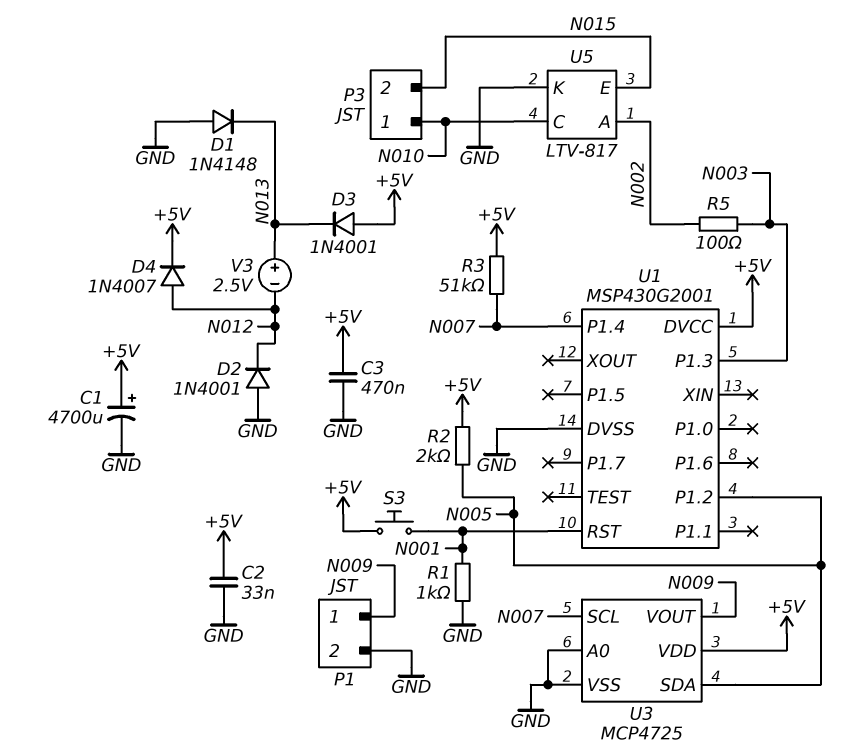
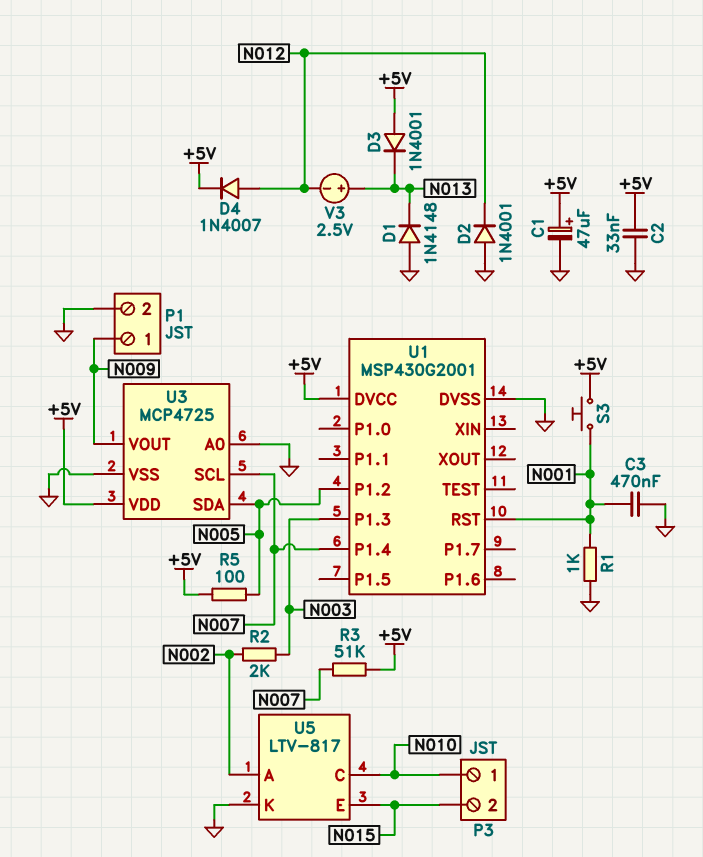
C1: 4700uF (plus +5V, minus GND) -> 47uF (plus +5V, minus GND)
C3: 470nF (+5V, GND) -> 470nF (GND, N001)
R2: 2k (+5V, N005) -> 2k (N002, N003)
R5: 100 (N002, N003) -> 100 (+5V, N005)

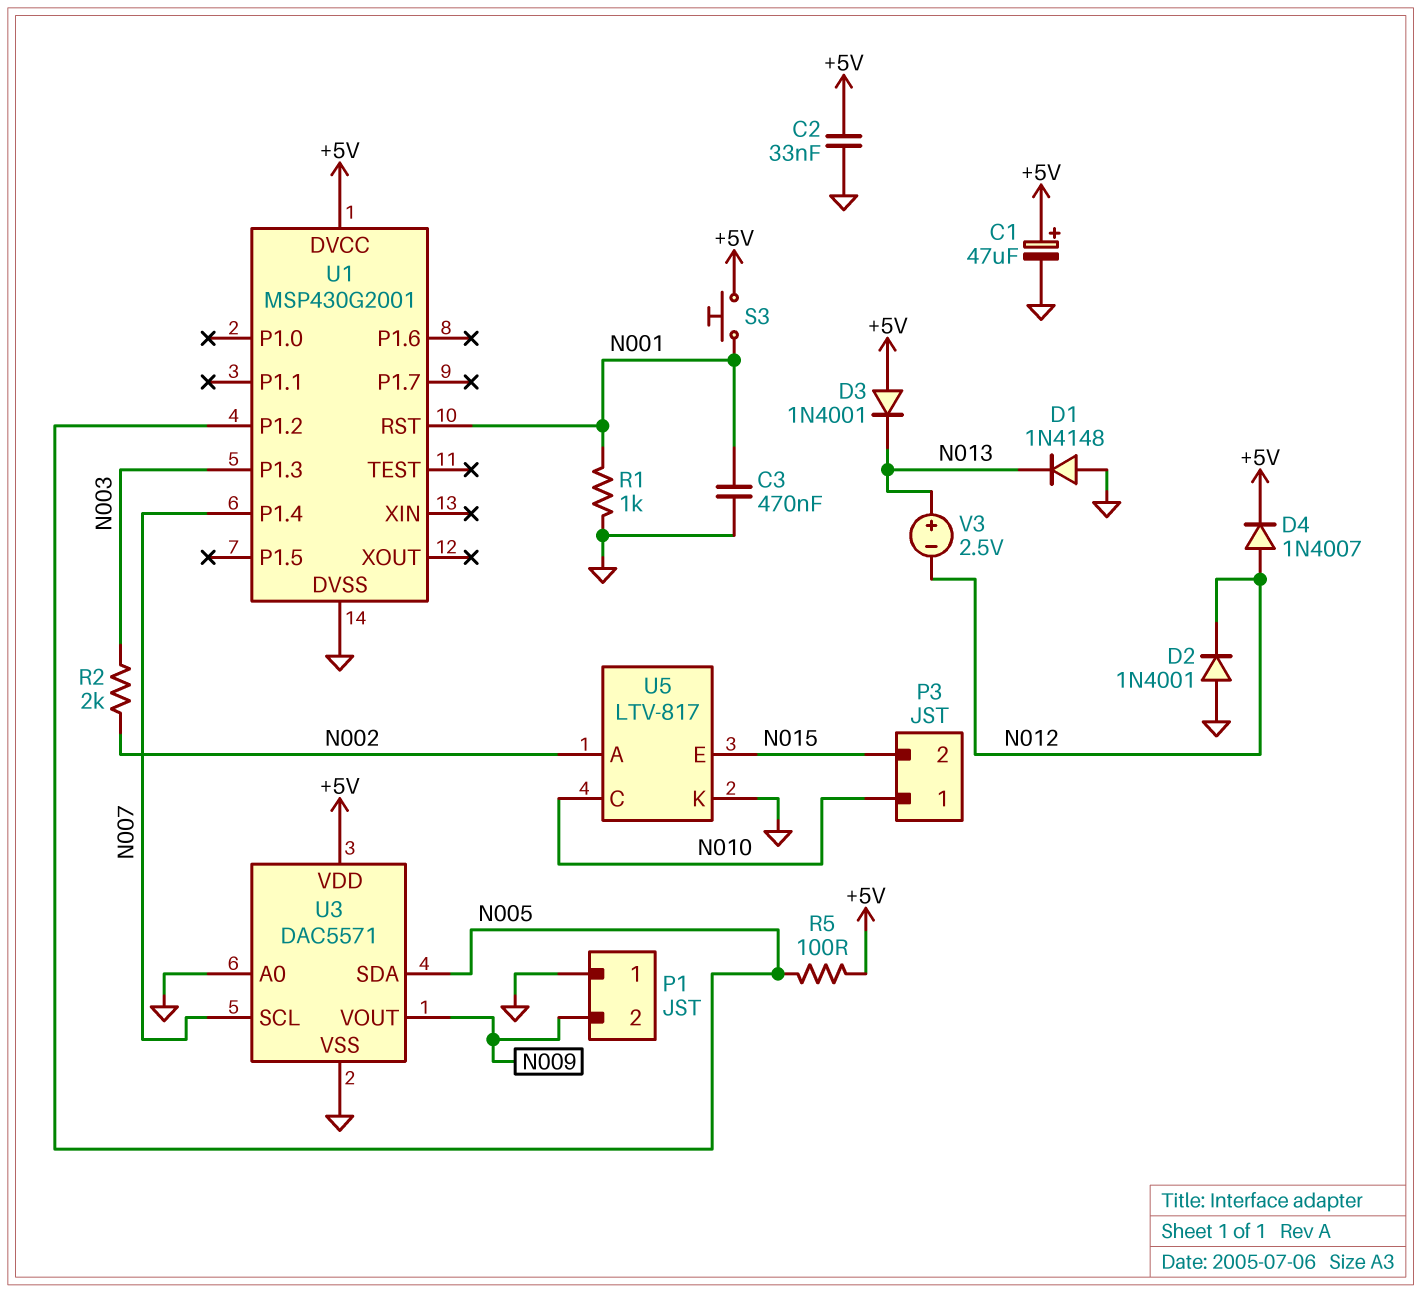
P1 pin 1: N009 -> GND
P1 pin 2: GND -> N009
R3: 51k (+5V, N007) -> none
U3: MCP4725 -> DAC5571

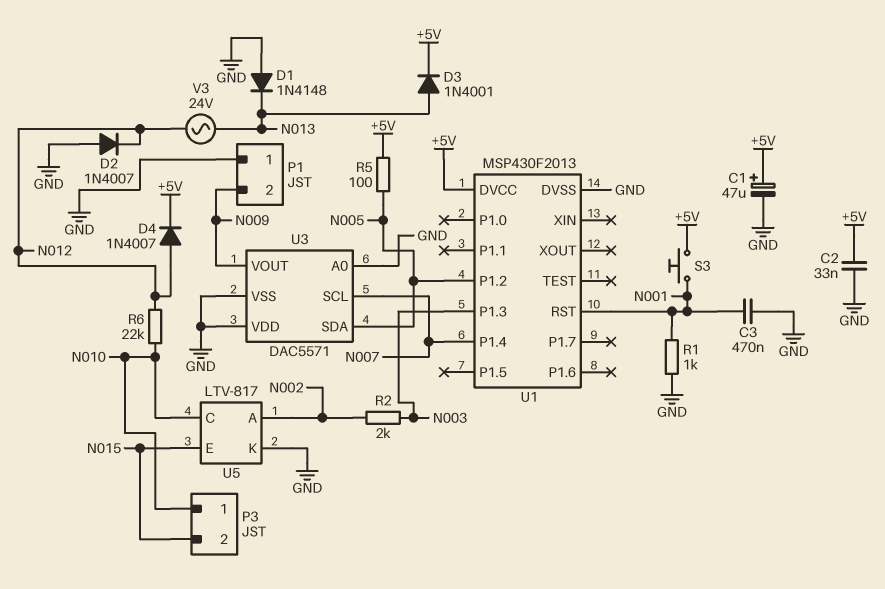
D2: diode 1N4001 (A GND, K N012) -> diode 1N4007 (A GND, K N012)
D3: diode 1N4001 (A +5V, K N013) -> diode 1N4001 (A N013, K +5V)
R6: none -> 22k (N010, N012)
U1: MSP430G2001 -> MSP430F2013
U3 pin VDD: +5V -> GND
V3: 2.5V (plus N013, minus N012) -> AC 24V (N012, N013)

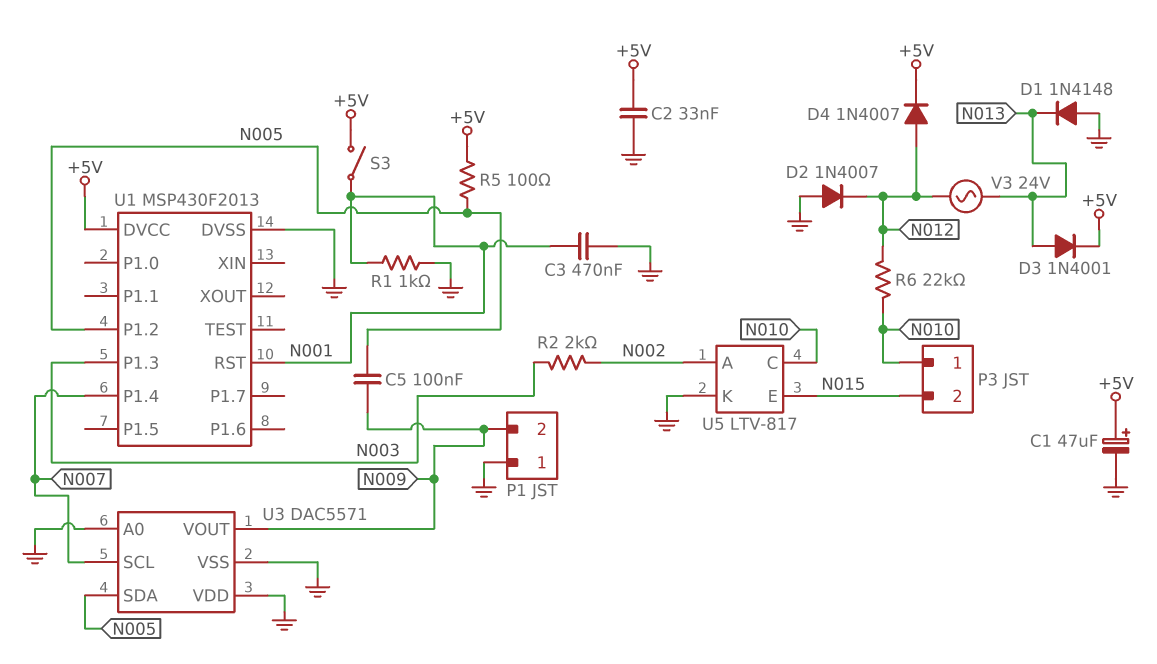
C5: none -> 100nF (N005, N009)
S3: button (+5V, N001) -> switch (+5V, N001)

